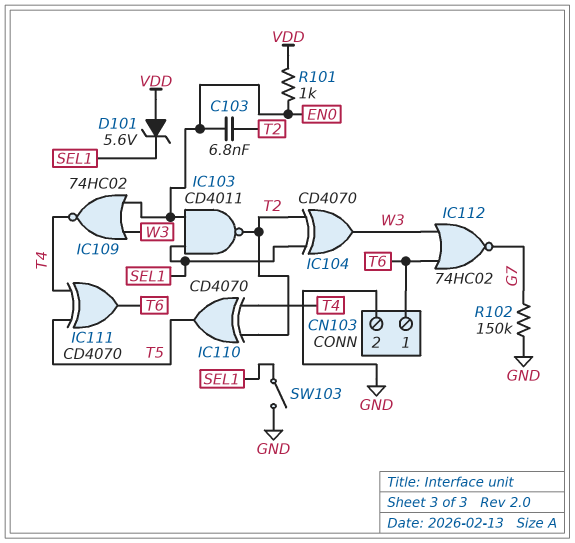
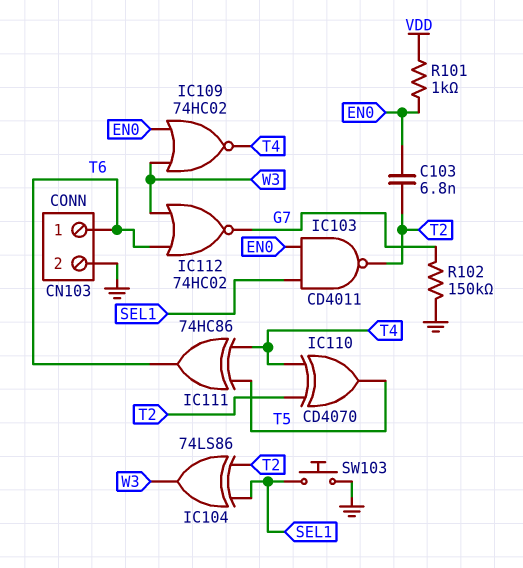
D101: zener 5.6V (A VDD, K SEL1) -> none
IC104: XOR CD4070 (in SEL1, in T2, out W3) -> XOR 74LS86 (in SEL1, in T2, out W3)
IC111: XOR CD4070 (in T4, in T5, out T6) -> XOR 74HC86 (in T4, in T5, out T6)
SW103: switch (GND, SEL1) -> button (GND, SEL1)

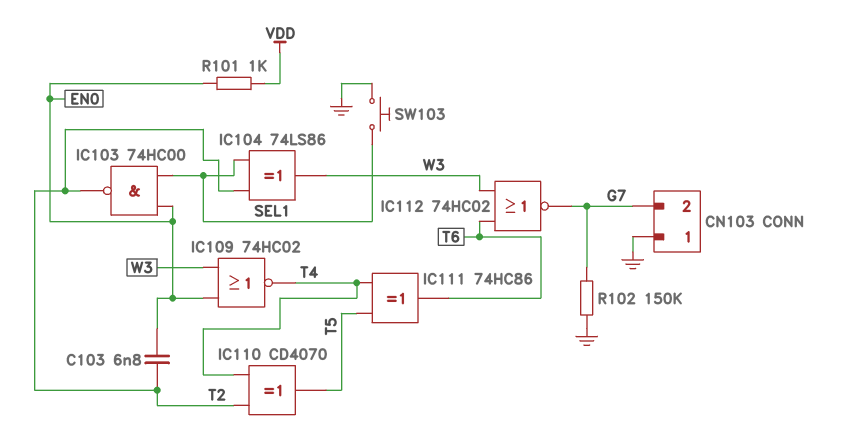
CN103 pin 1: T6 -> GND
CN103 pin 2: GND -> G7
IC103: NAND CD4011 (in EN0, in SEL1, out T2) -> NAND 74HC00 (in EN0, in SEL1, out T2)

